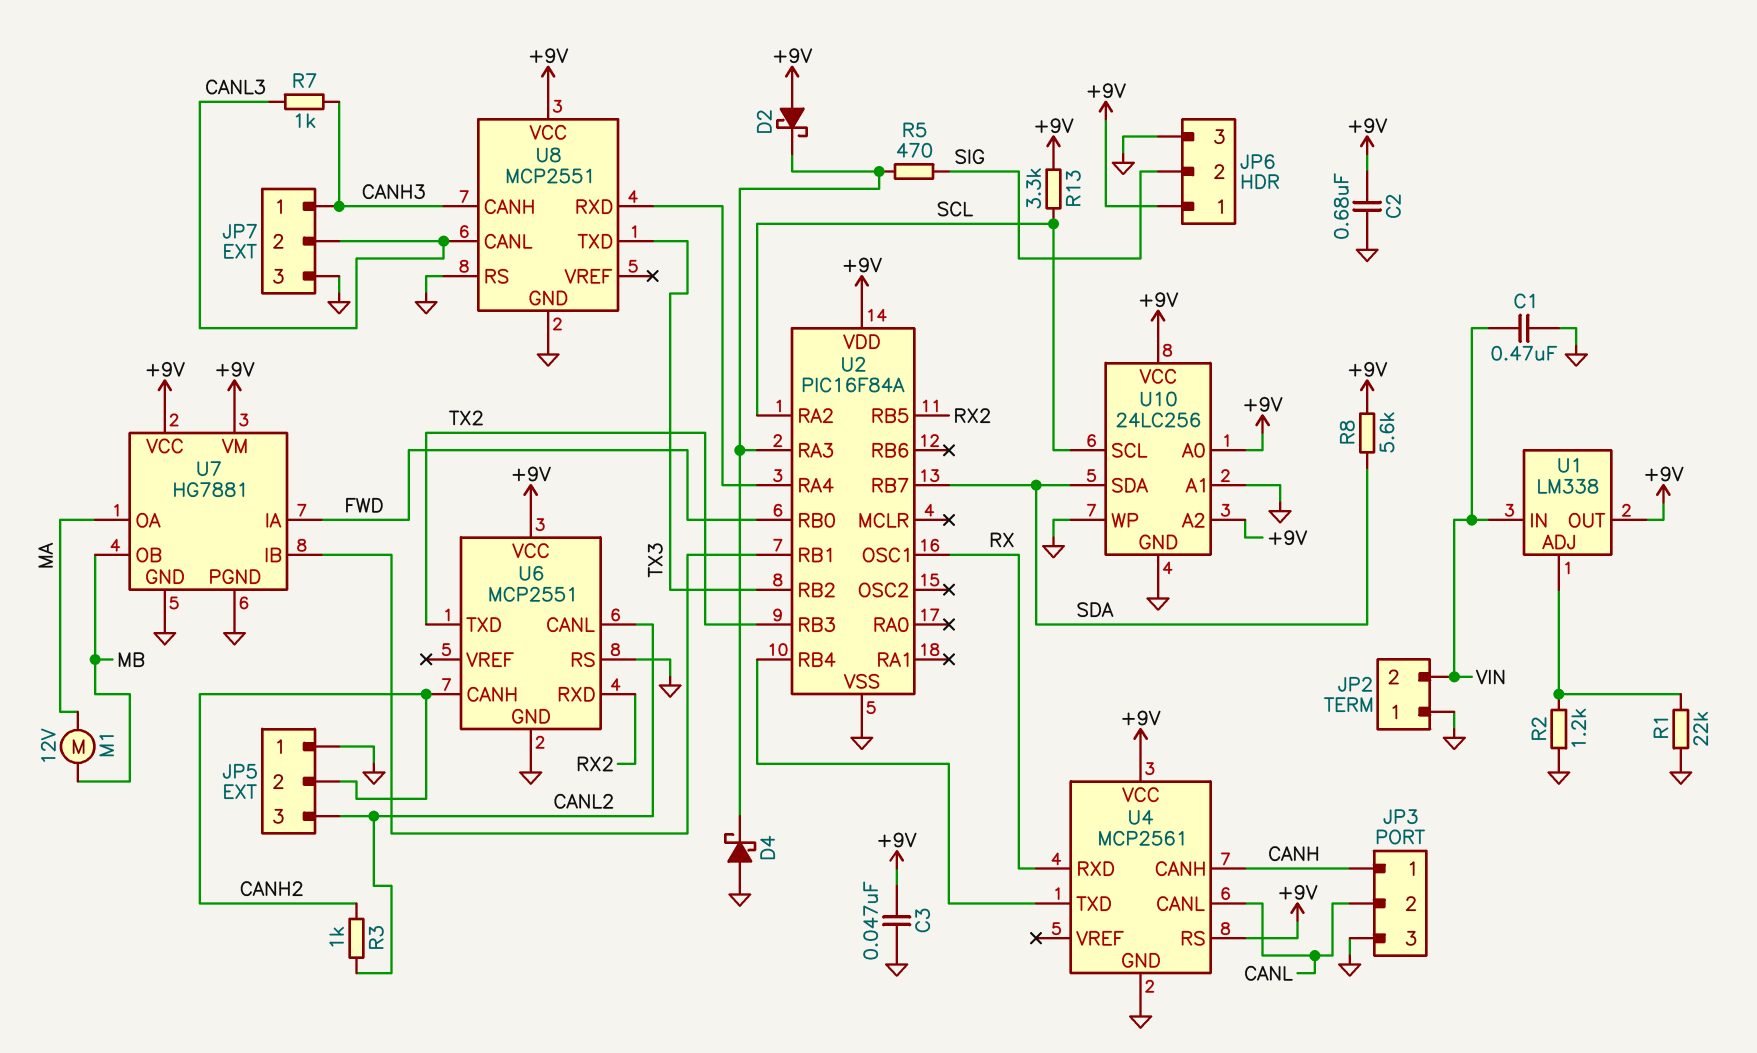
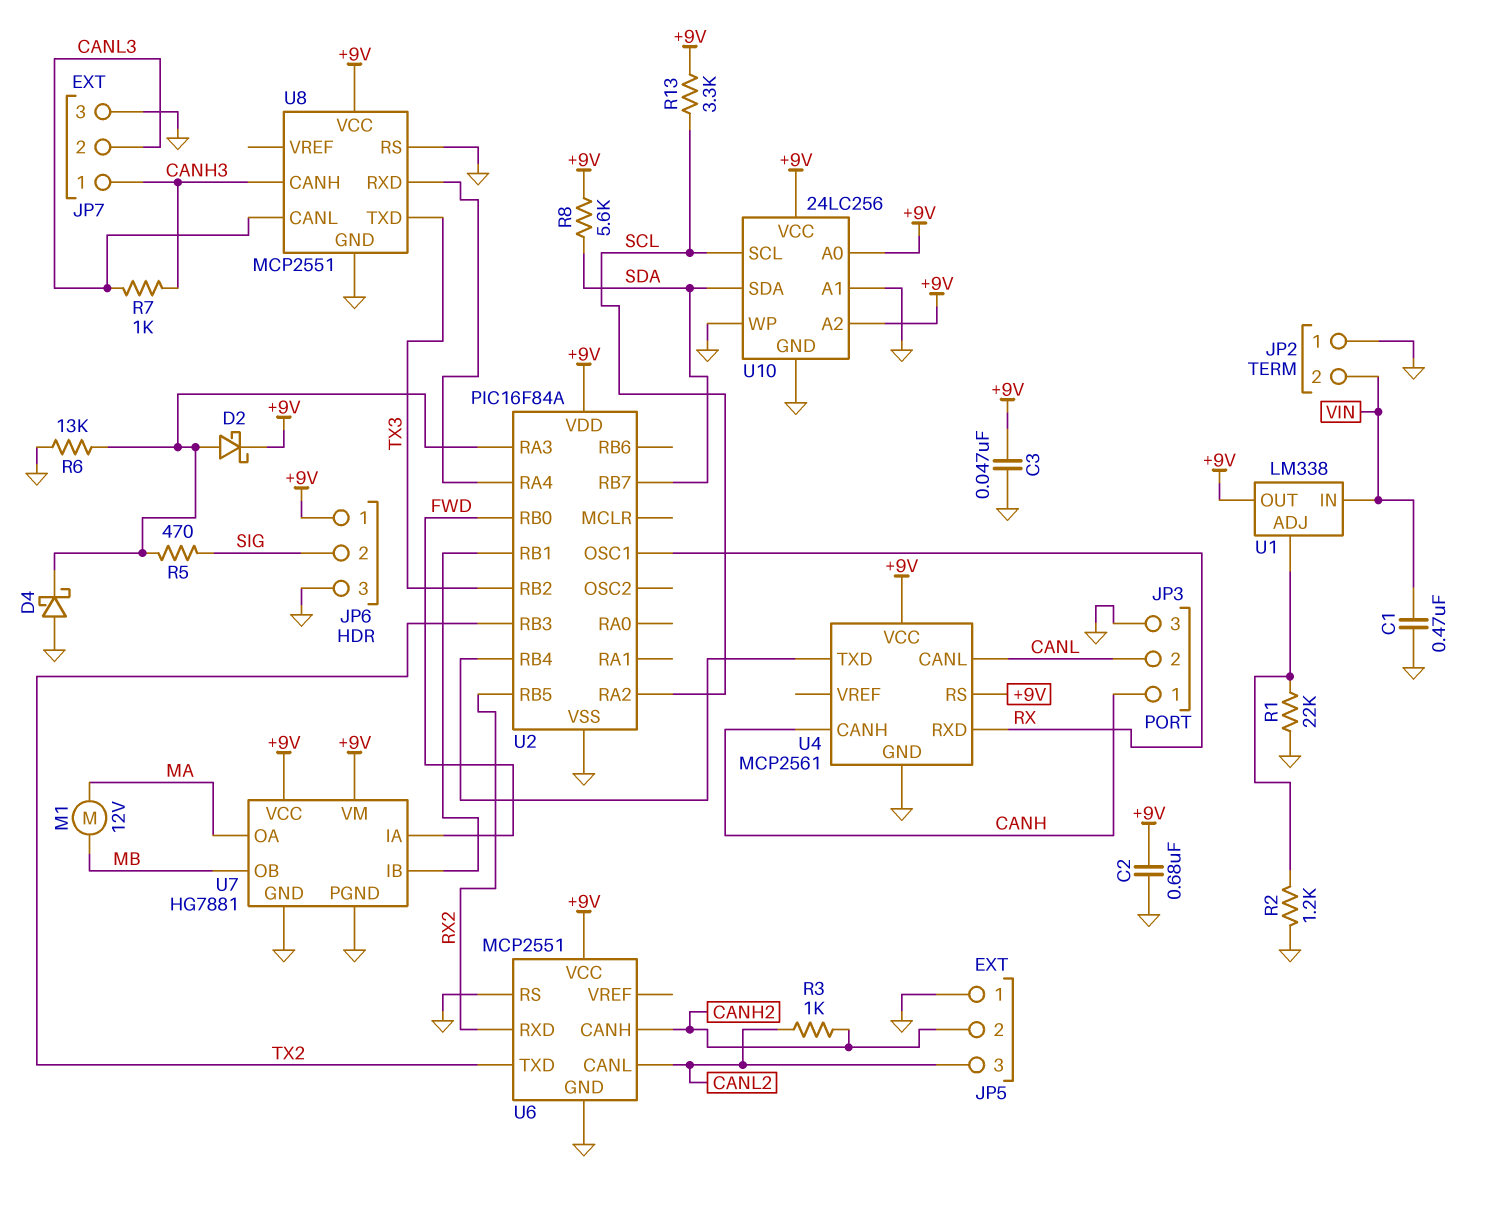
D2: schottky (A +9V, K U2/RA3) -> schottky (A U2/RA3, K +9V)
R6: none -> 13k (GND, U2/RA3)

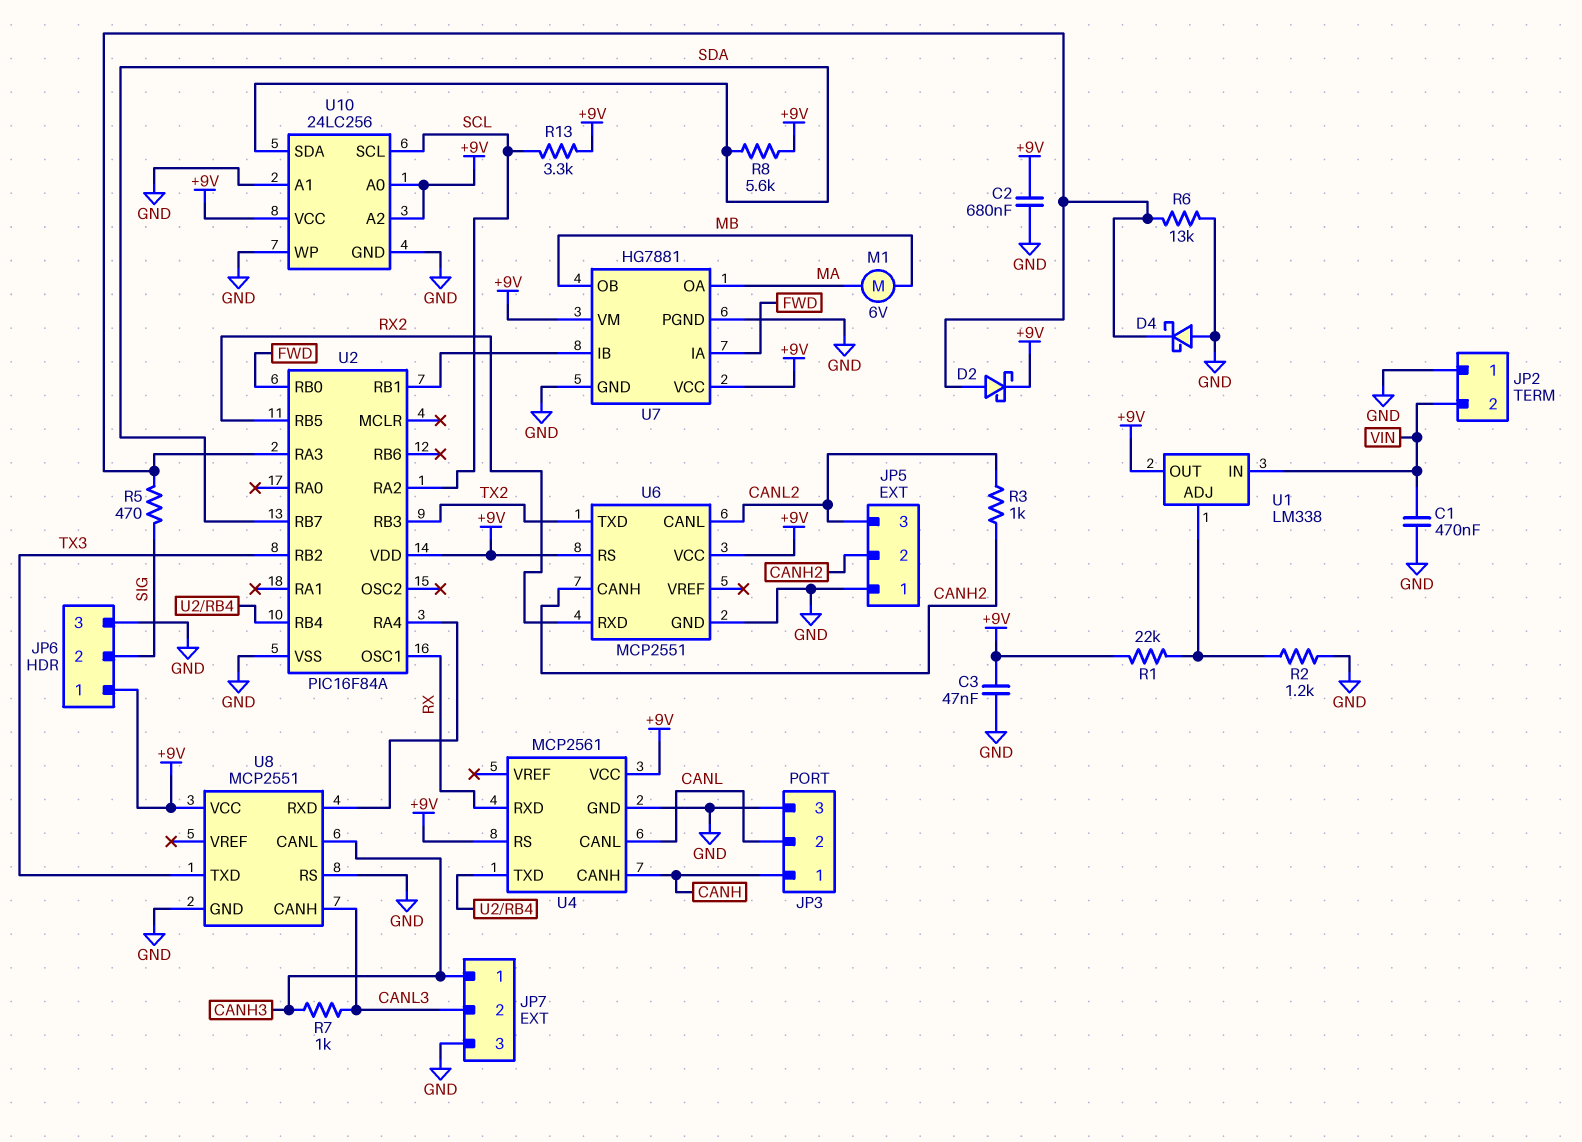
M1: motor 12V (MA, MB) -> motor 6V (MA, MB)
R1: 22k (GND, U1/ADJ) -> 22k (+9V, U1/ADJ)
U6 pin RS: GND -> +9V
U8 pin CANH: CANH3 -> CANL3
U8 pin CANL: CANL3 -> CANH3

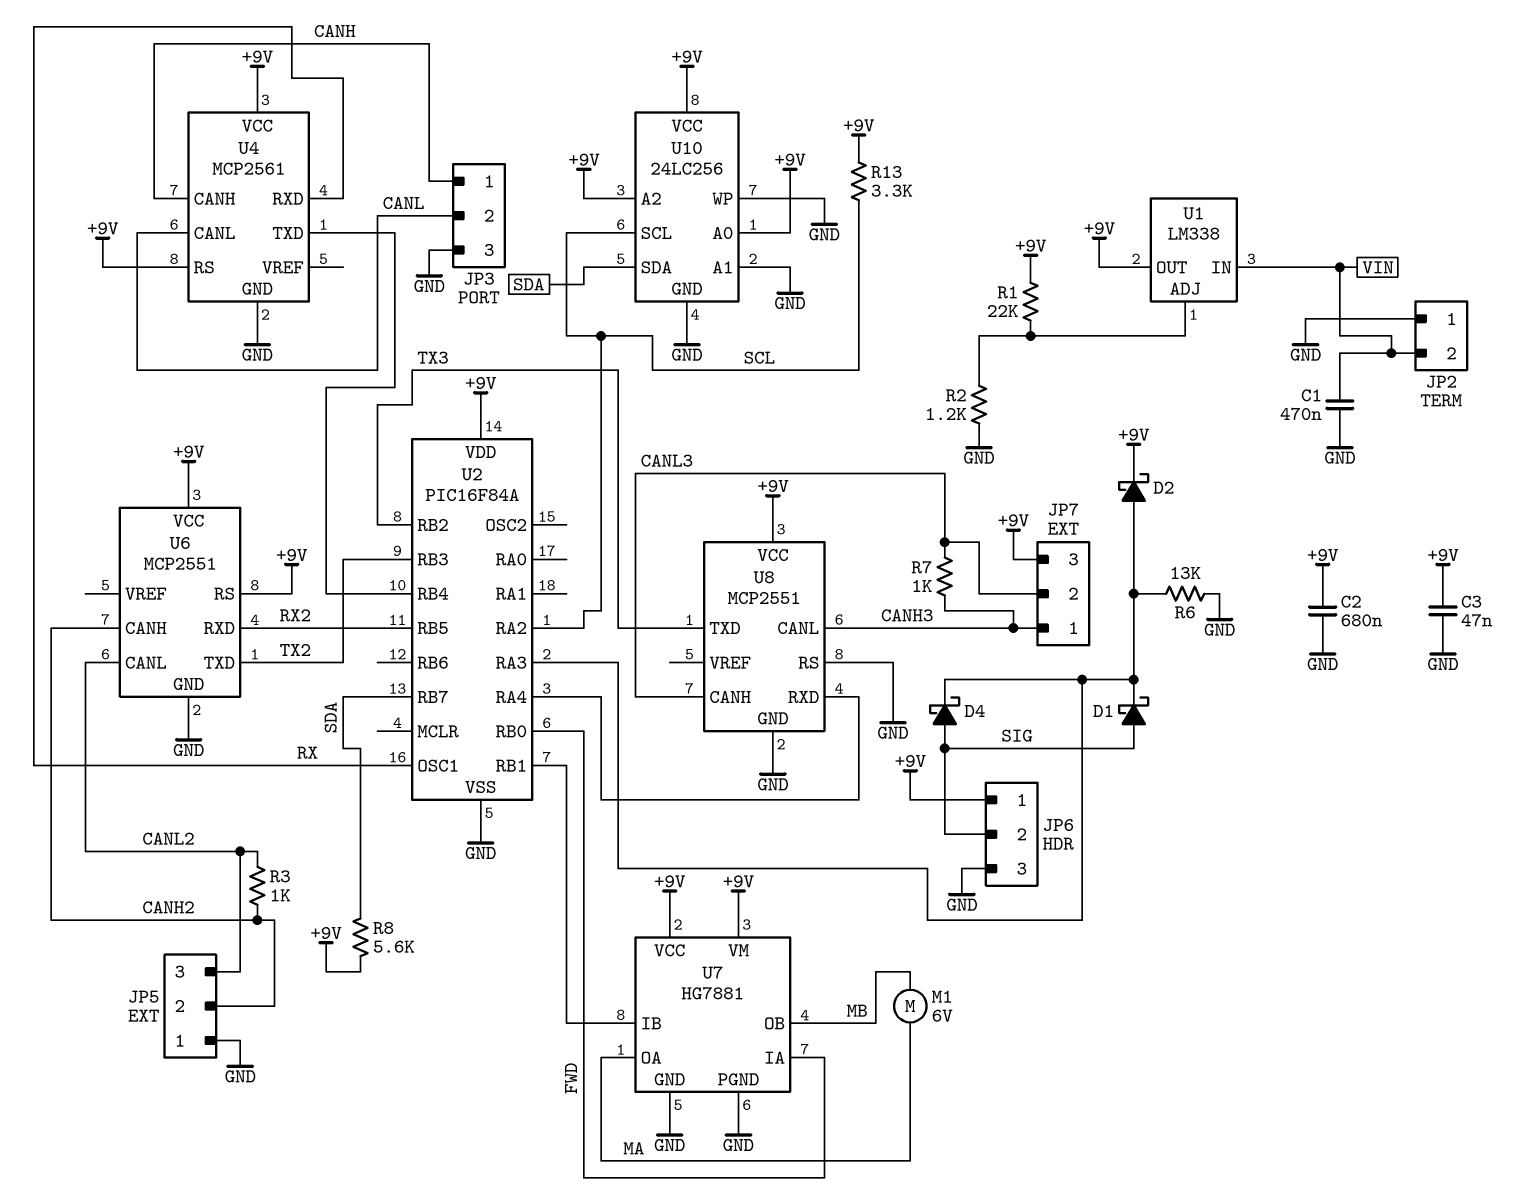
D1: none -> schottky (A SIG, K U2/RA3)
D4: schottky (A GND, K U2/RA3) -> schottky (A SIG, K U2/RA3)
JP7 pin 3: GND -> +9V
R5: 470 (SIG, U2/RA3) -> none

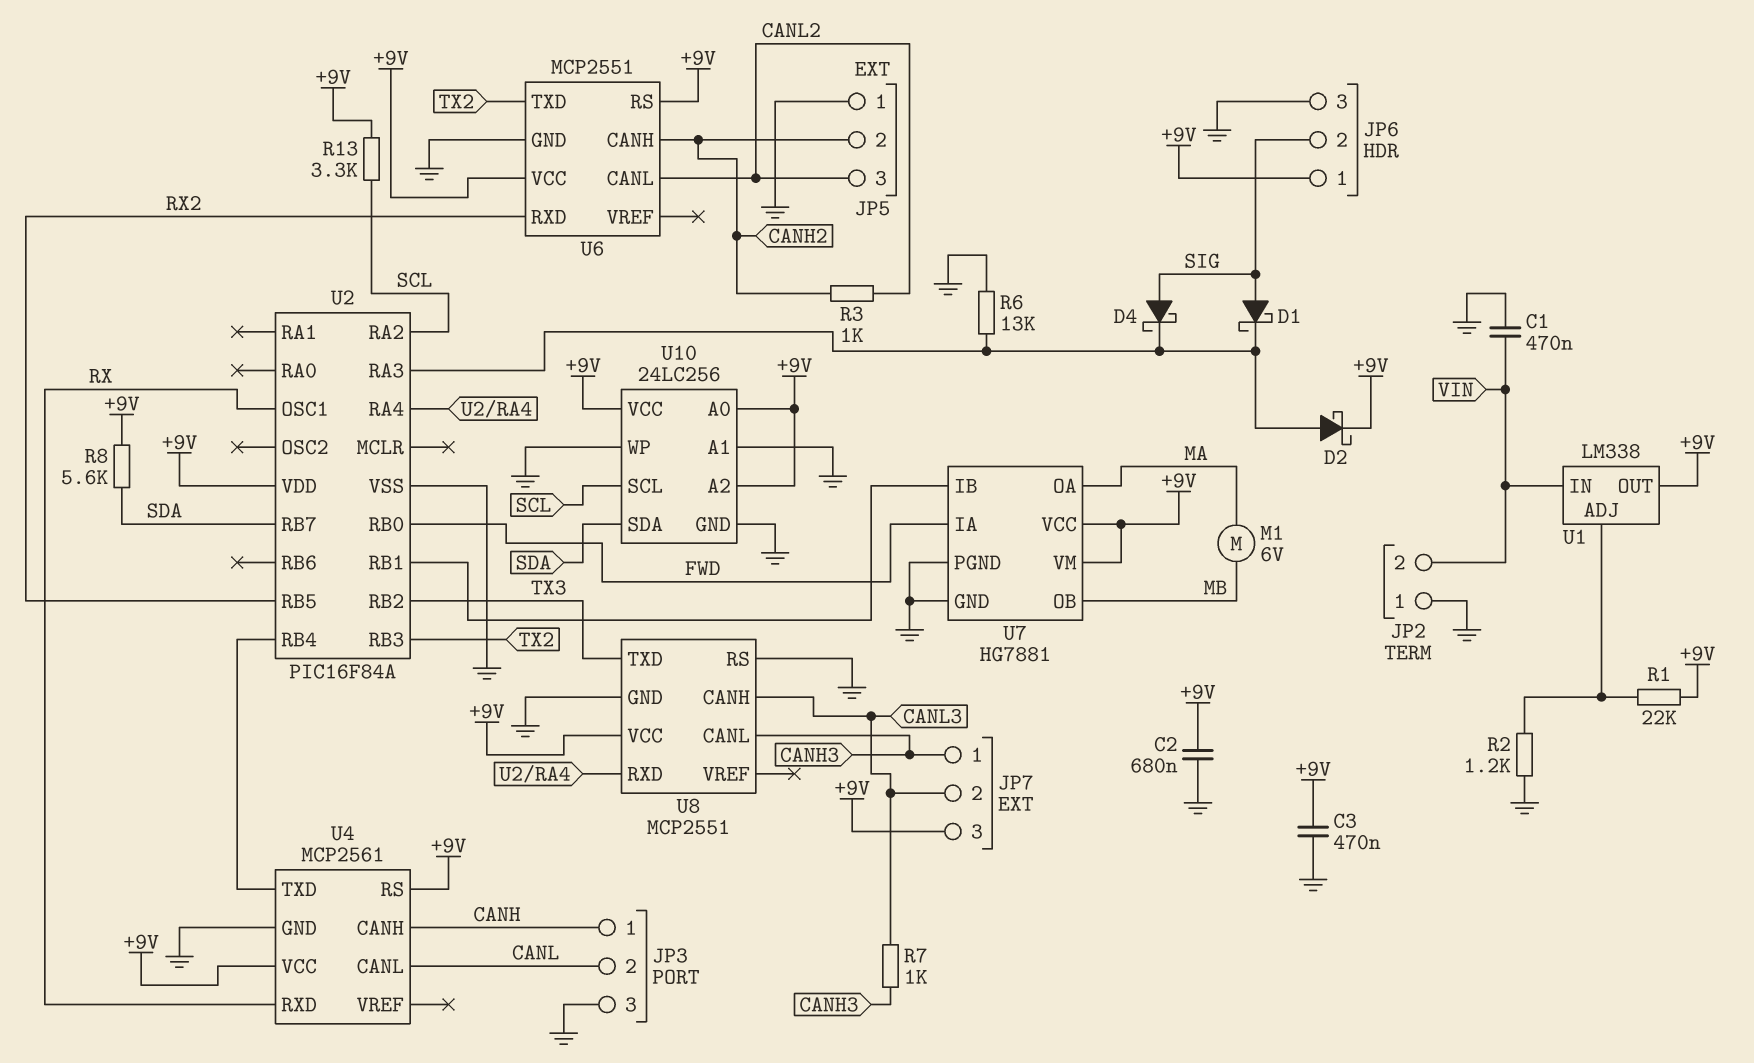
C3: 47nF (+9V, GND) -> 470nF (+9V, GND)

